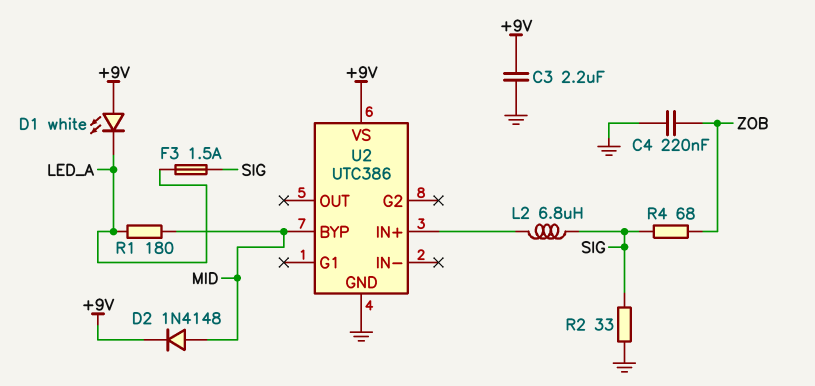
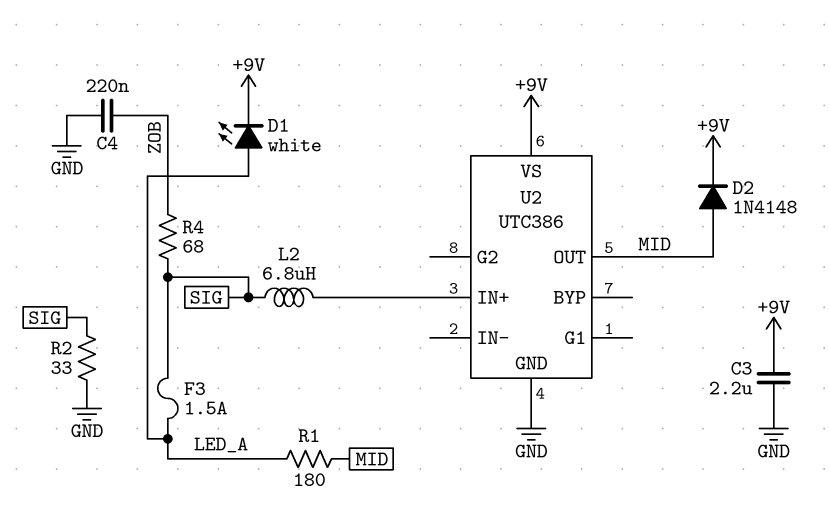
D1: LED white (A +9V, K LED_A) -> LED white (A LED_A, K +9V)
U2 pin BYP: MID -> none
U2 pin OUT: none -> MID

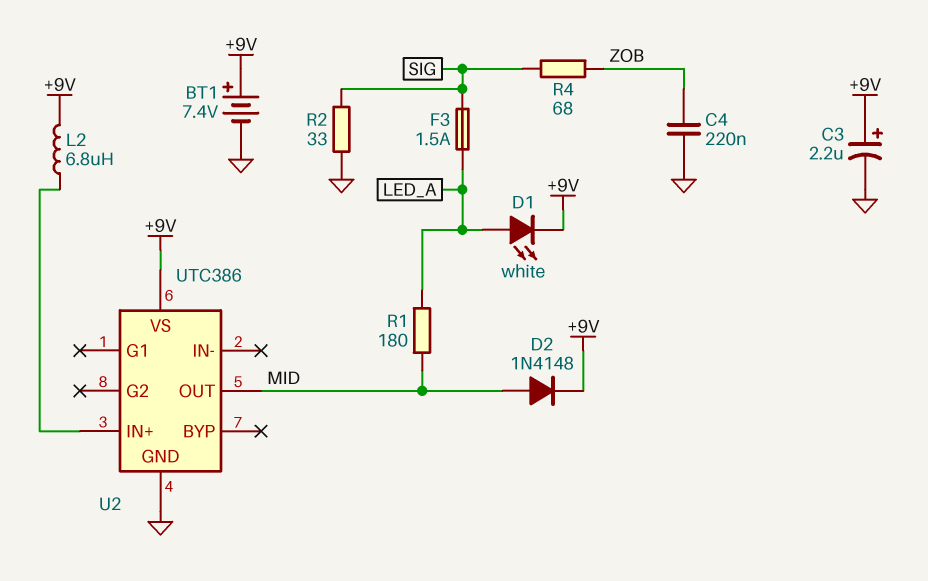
BT1: none -> 7.4V (plus +9V, minus GND)
C3: 2.2uF (+9V, GND) -> 2.2uF (plus +9V, minus GND)
L2: 6.8uH (SIG, U2/IN+) -> 6.8uH (+9V, U2/IN+)

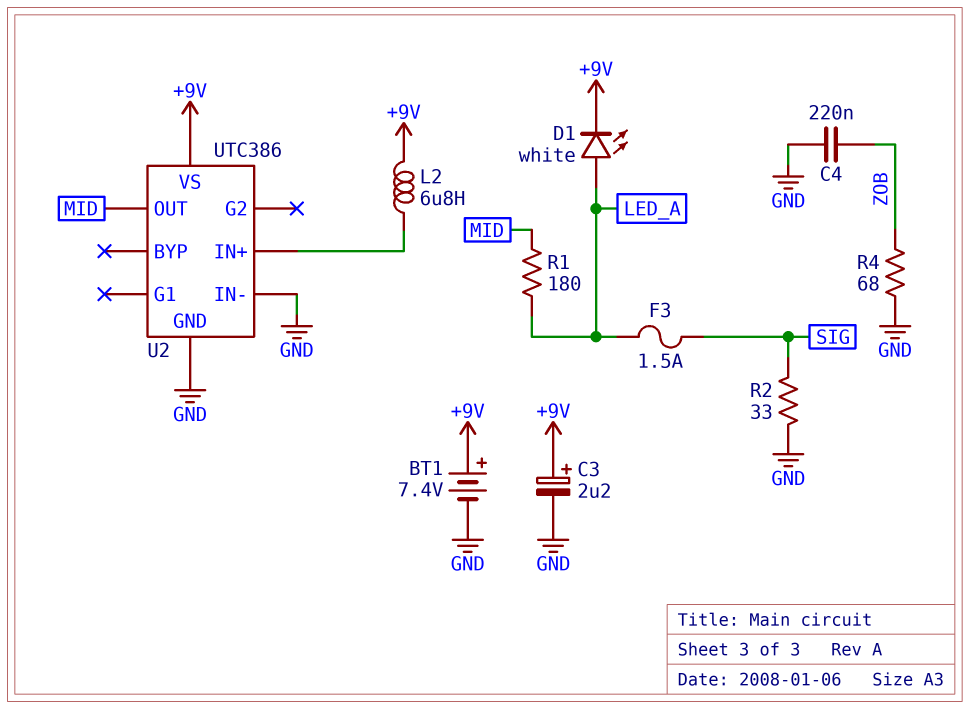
D2: diode 1N4148 (A MID, K +9V) -> none
R4: 68 (SIG, ZOB) -> 68 (GND, ZOB)
U2 pin IN-: none -> GND

